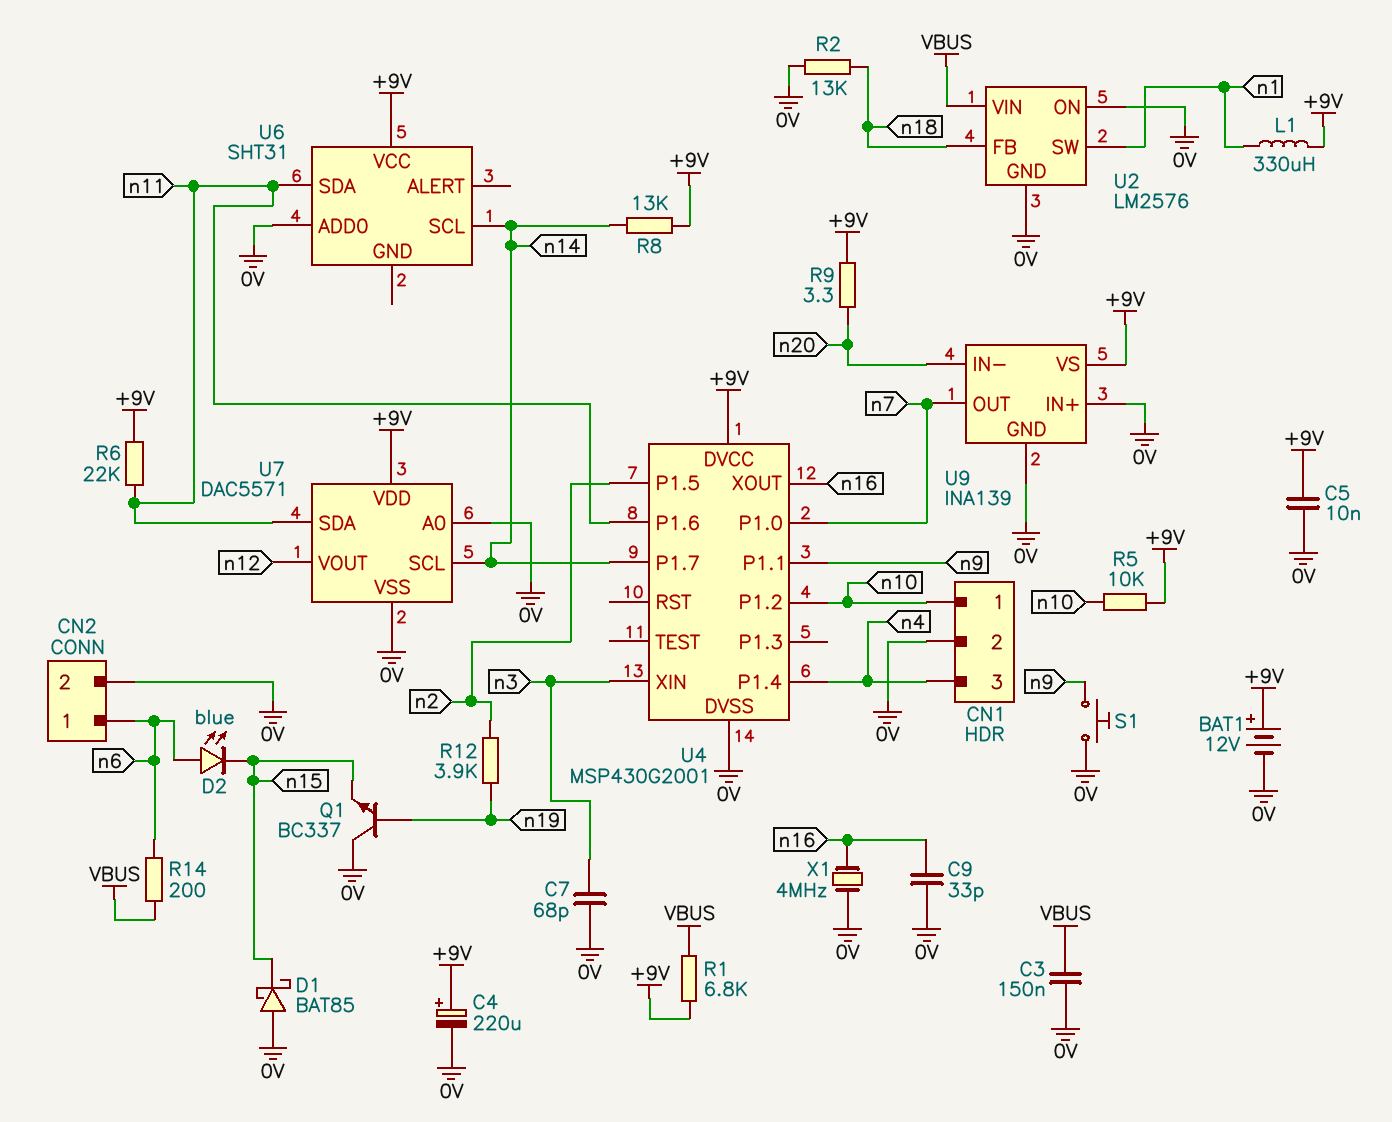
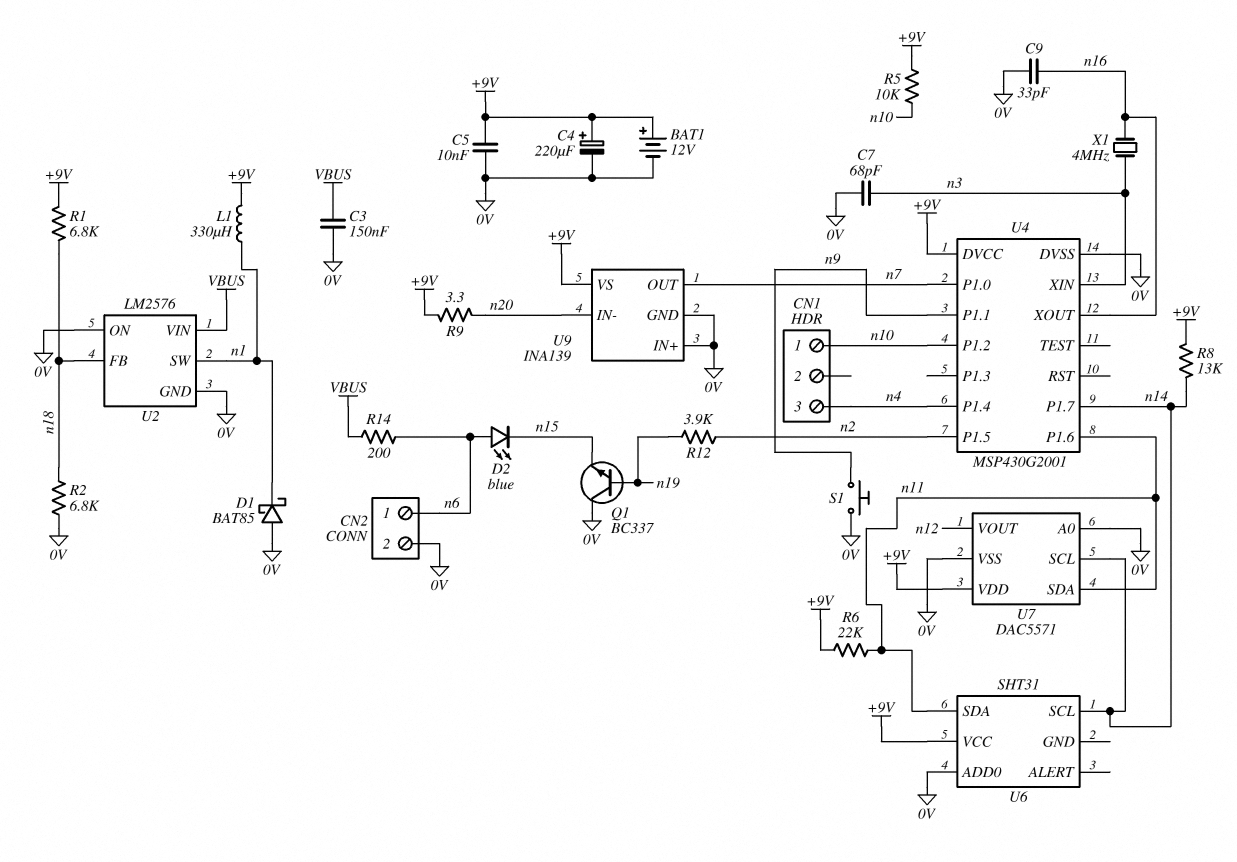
CN1 pin 2: 0V -> none
D1: schottky BAT85 (A 0V, K n15) -> schottky BAT85 (A 0V, K n1)
R1: 6.8k (+9V, VBUS) -> 6.8k (+9V, n18)
R2: 13k (0V, n18) -> 6.8k (0V, n18)
X1: 4MHz (0V, n16) -> 4MHz (n3, n16)

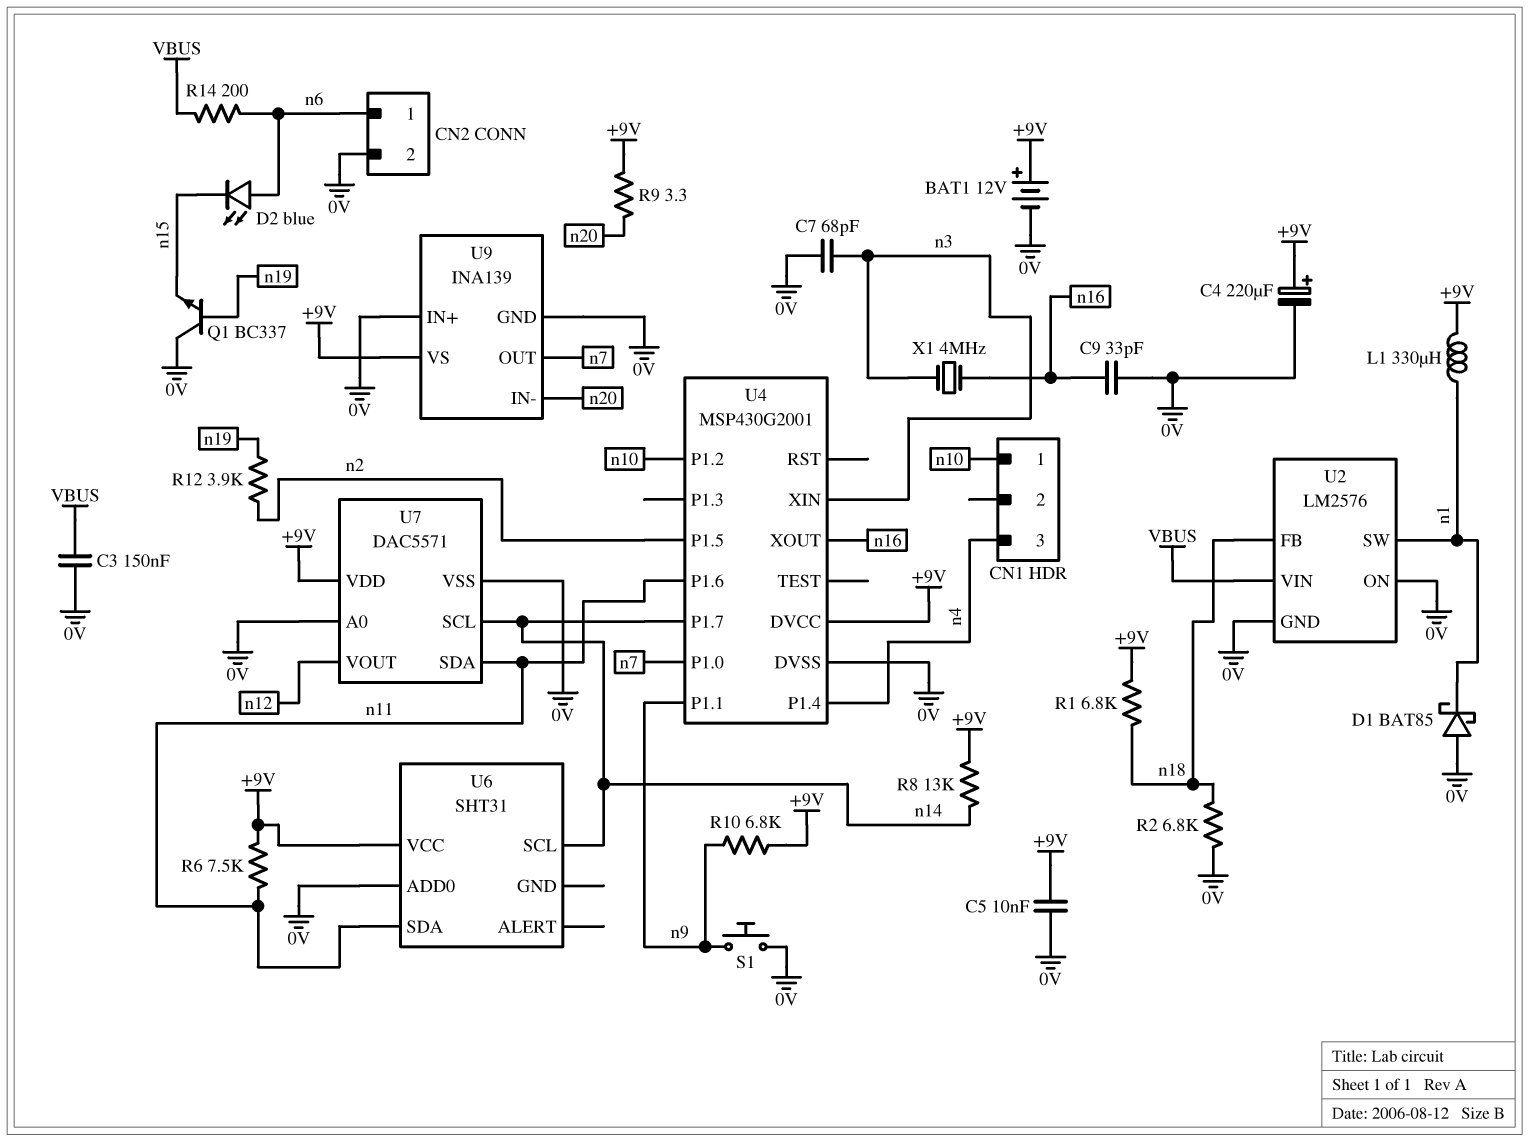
R5: 10k (+9V, n10) -> none
R6: 22k (+9V, n11) -> 7.5k (+9V, n11)
R10: none -> 6.8k (+9V, n9)

